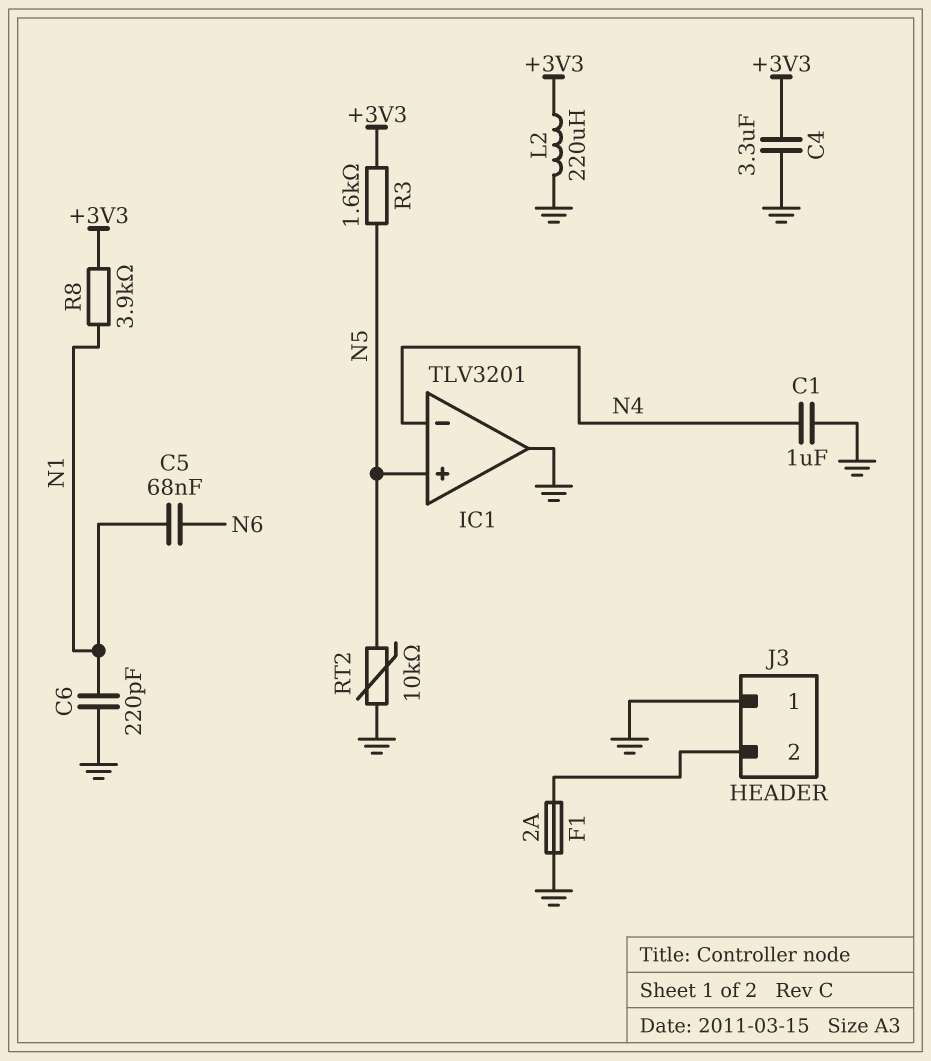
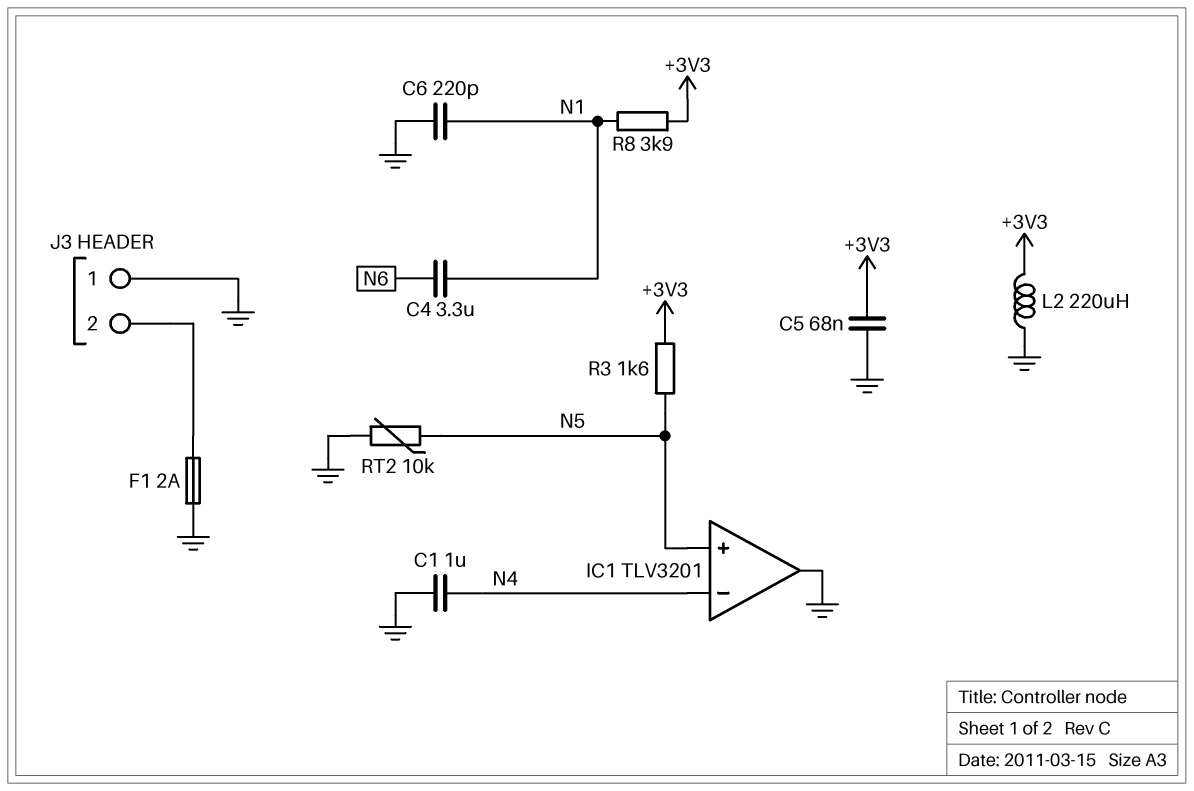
C4: 3.3uF (+3V3, GND) -> 3.3uF (N1, N6)
C5: 68nF (N1, N6) -> 68nF (+3V3, GND)

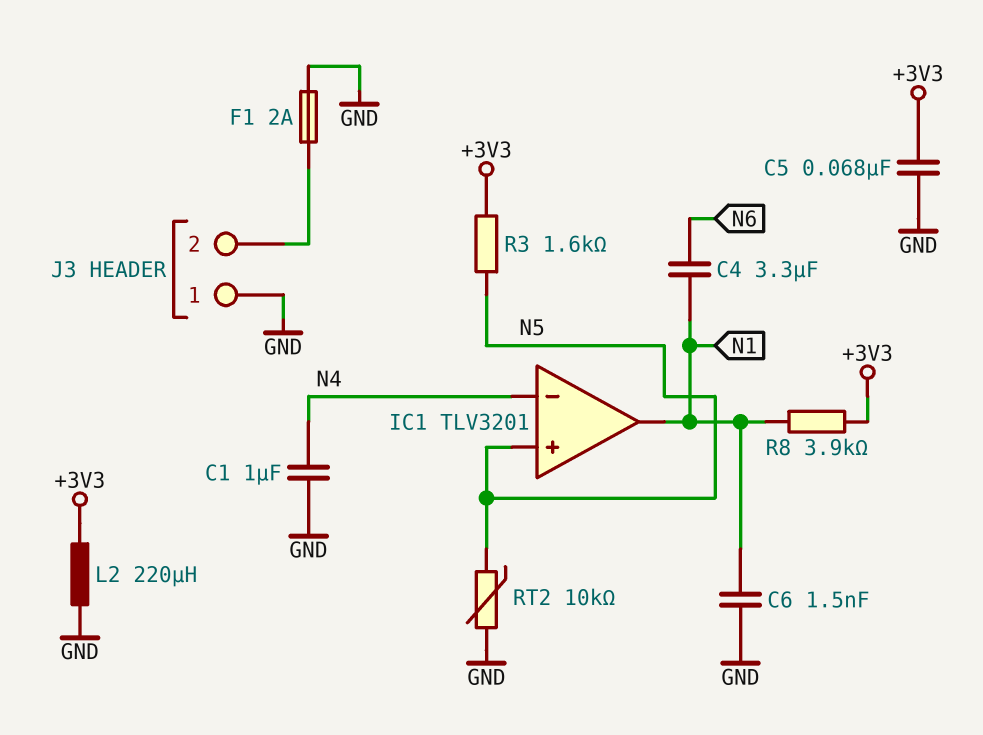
C6: 220pF (GND, N1) -> 1.5nF (GND, N1)
IC1 pin out: GND -> N1

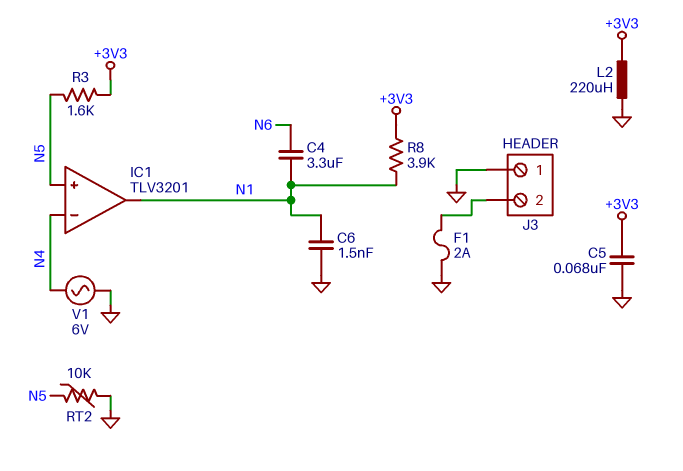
C1: 1uF (GND, N4) -> none
V1: none -> AC 6V (GND, N4)

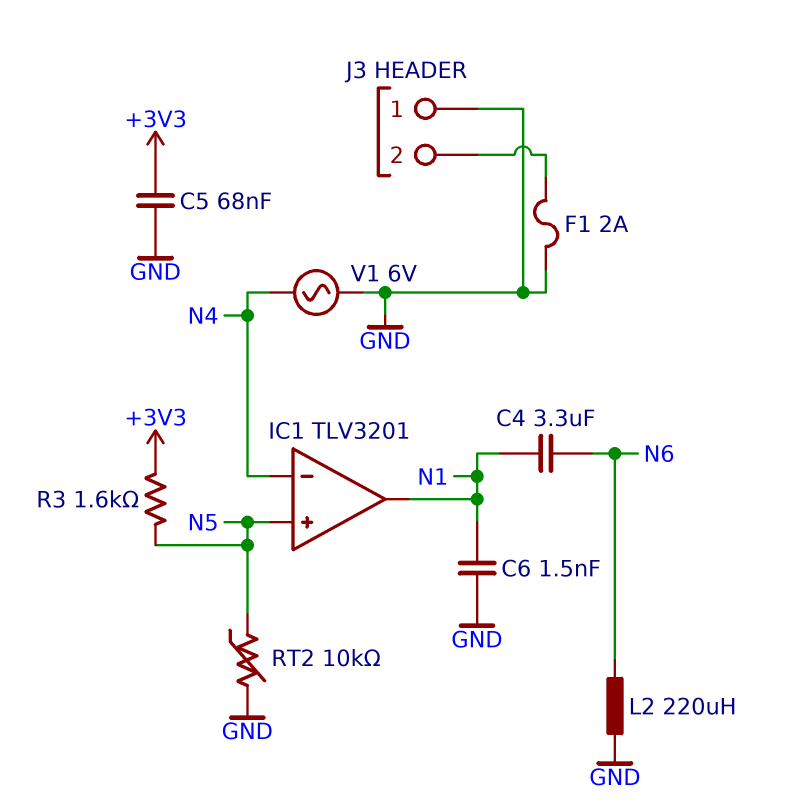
L2: 220uH (+3V3, GND) -> 220uH (GND, N6)
R8: 3.9k (+3V3, N1) -> none

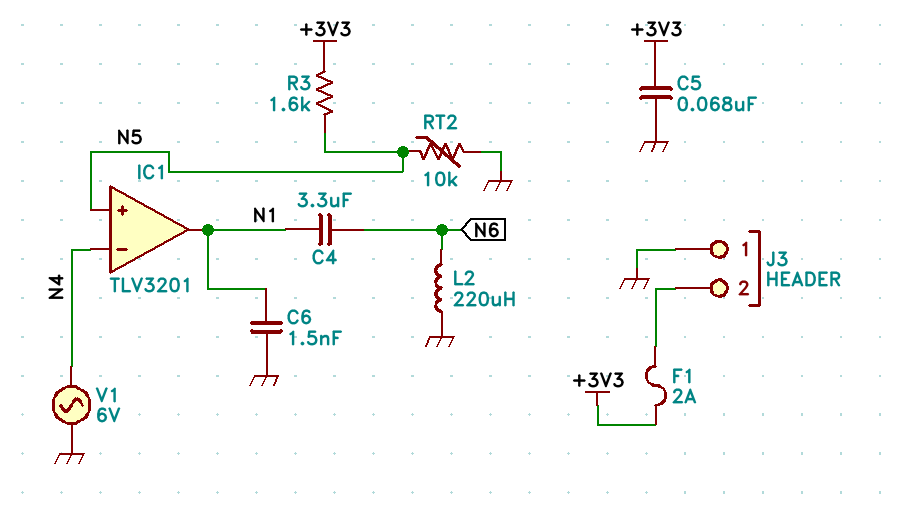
F1: 2A (GND, J3/2) -> 2A (+3V3, J3/2)

